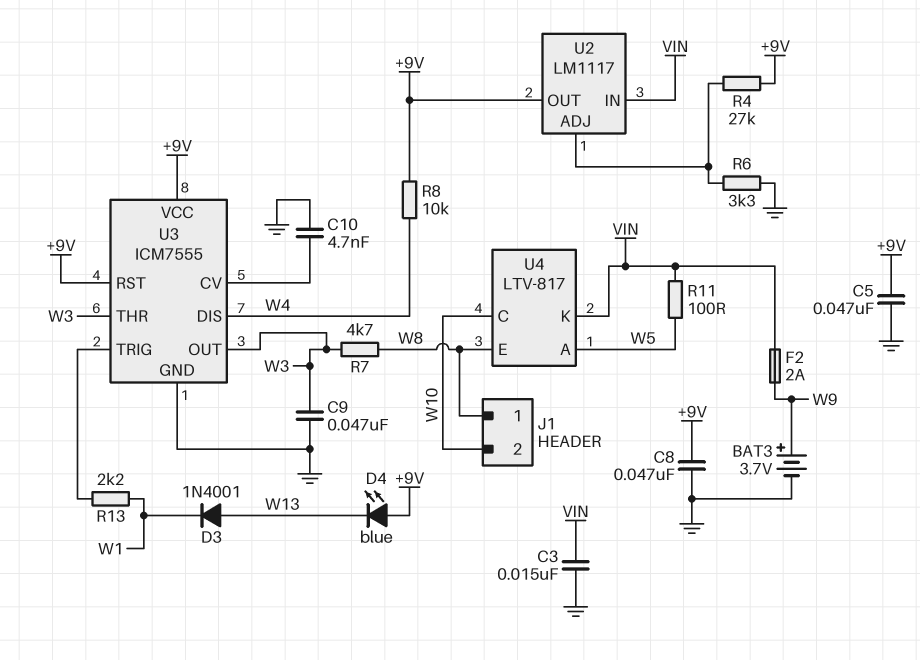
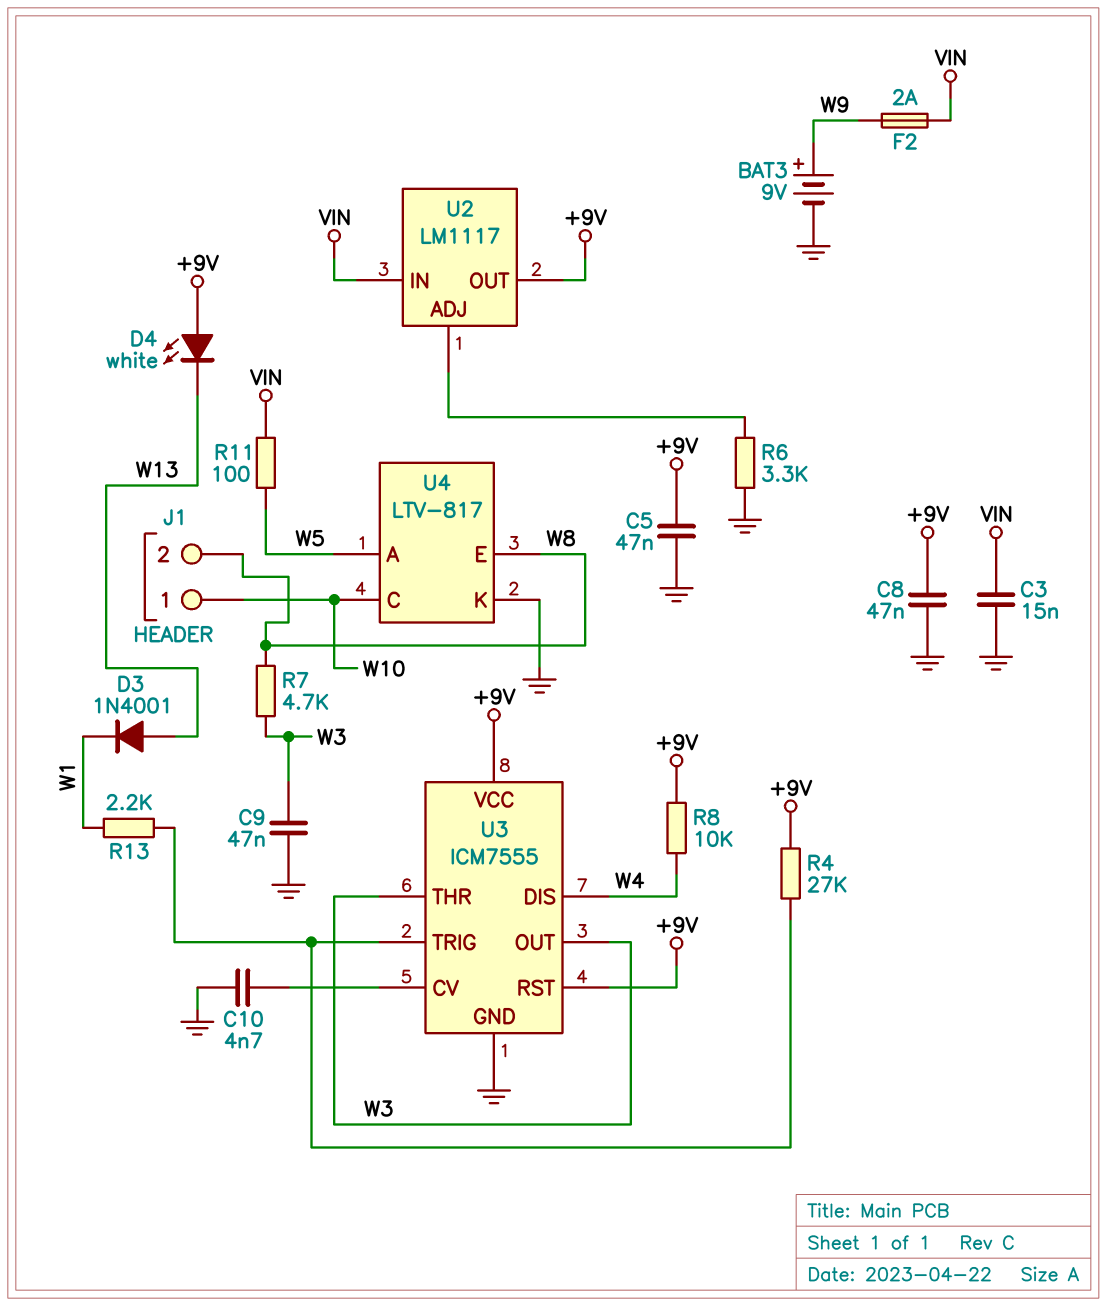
BAT3: 3.7V (plus W9, minus GND) -> 9V (plus W9, minus GND)
D4: LED blue (A +9V, K W13) -> LED white (A +9V, K W13)
J1 pin 1: W8 -> W10
J1 pin 2: W10 -> W8
R4: 27k (+9V, U2/ADJ) -> 27k (+9V, U3/TRIG)
U4 pin K: VIN -> GND

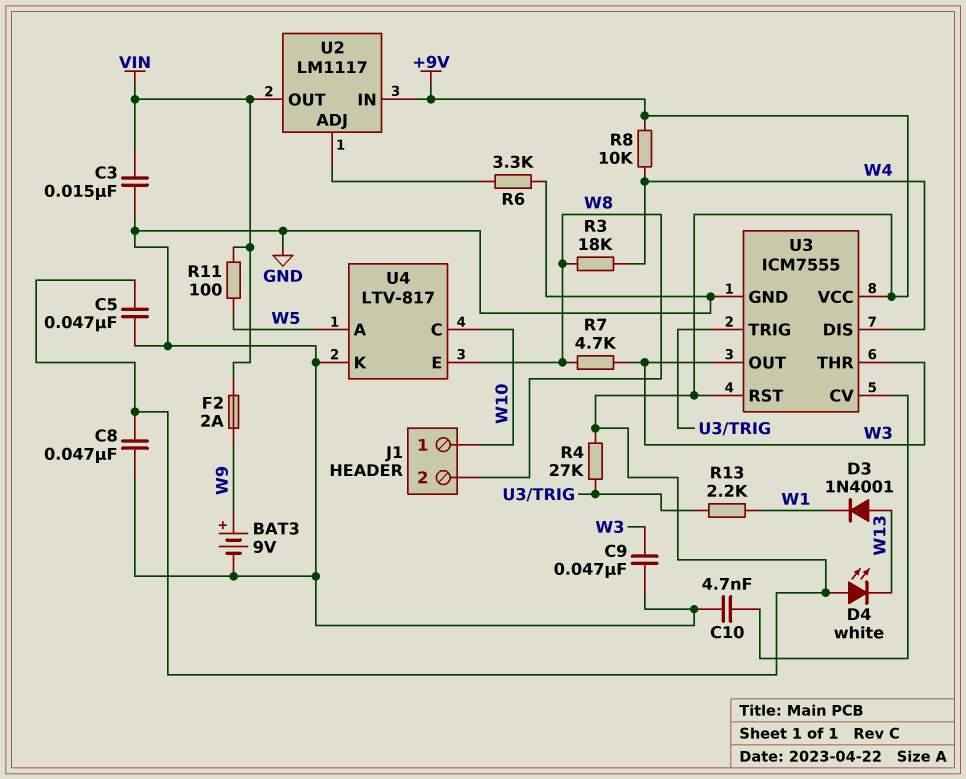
R3: none -> 18k (W4, W8)
U2 pin IN: VIN -> +9V
U2 pin OUT: +9V -> VIN

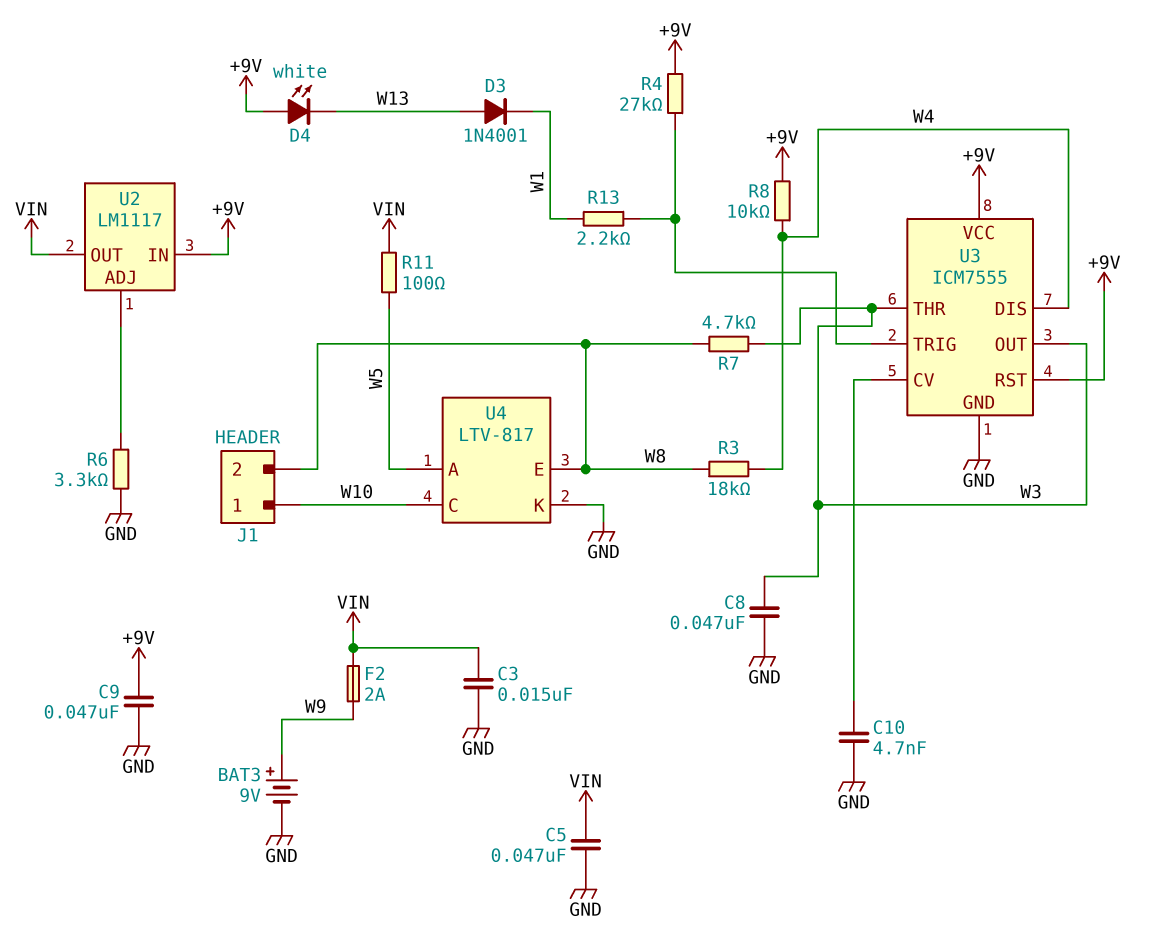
C5: 47nF (+9V, GND) -> 47nF (GND, VIN)
C8: 47nF (+9V, GND) -> 47nF (GND, W3)
C9: 47nF (GND, W3) -> 47nF (+9V, GND)

